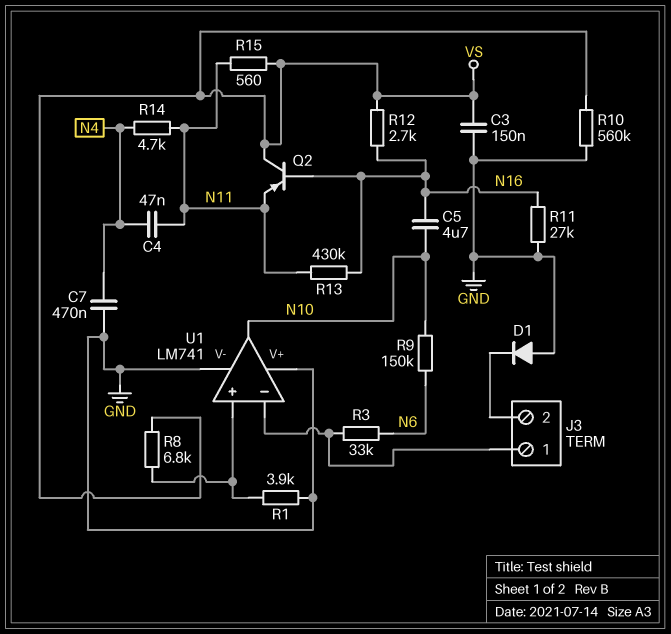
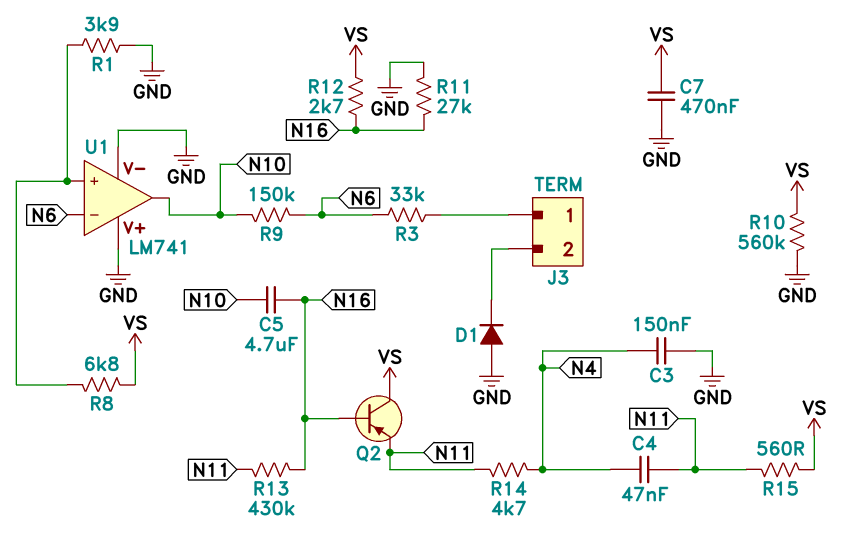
C3: 150nF (GND, VS) -> 150nF (GND, N4)
C7: 470nF (GND, N4) -> 470nF (GND, VS)
U1 pin in-: J3/1 -> N6

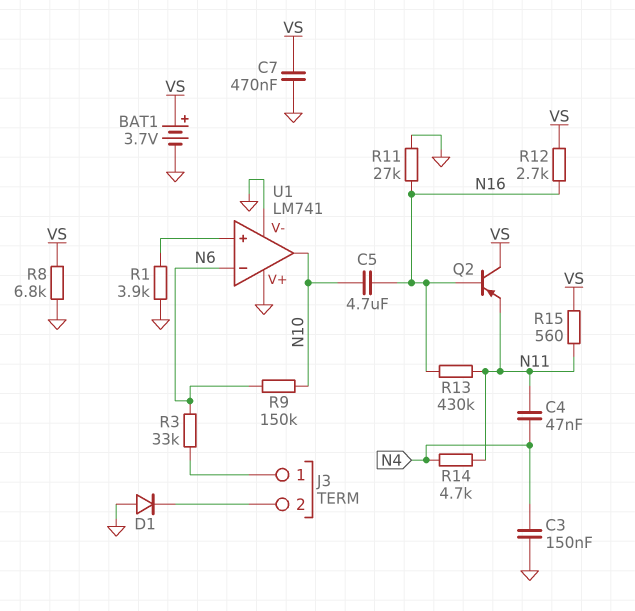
BAT1: none -> 3.7V (plus VS, minus GND)
R8: 6.8k (U1/in+, VS) -> 6.8k (GND, VS)
R10: 560k (GND, VS) -> none

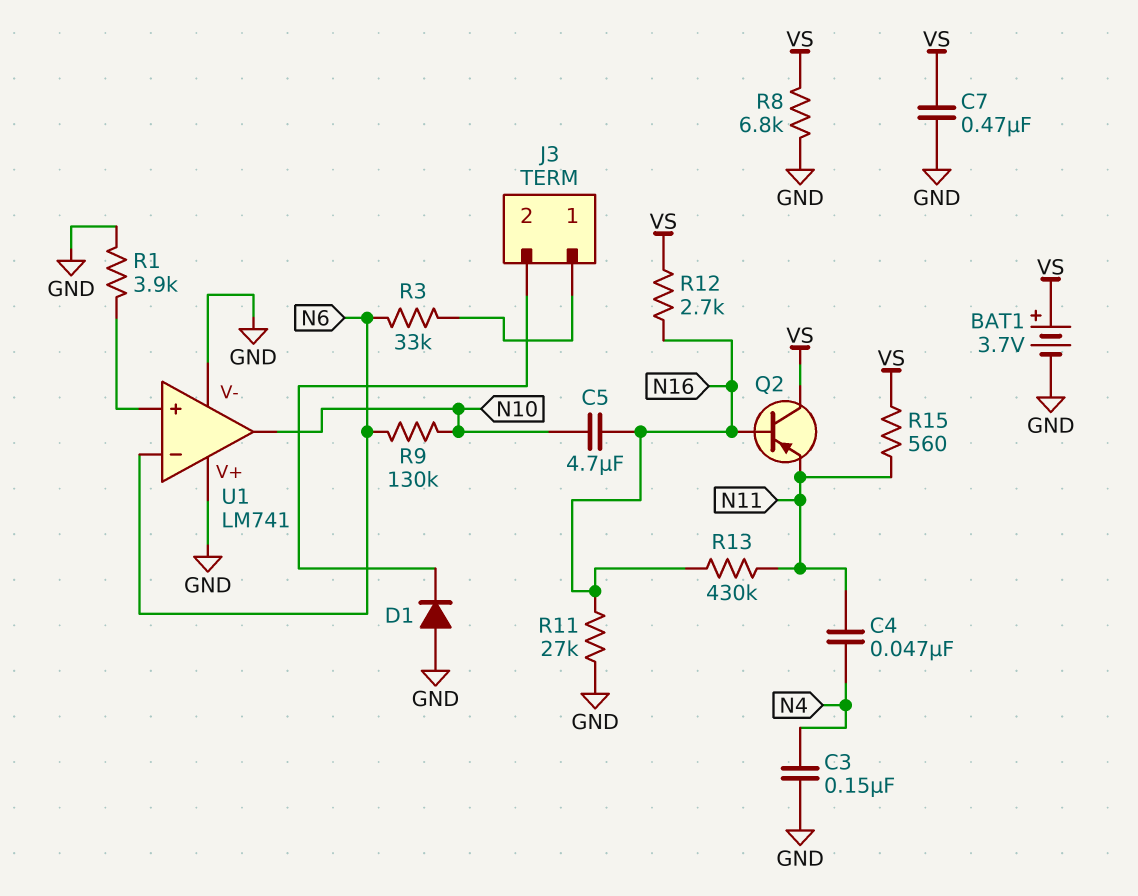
R9: 150k (N6, N10) -> 130k (N6, N10)
R14: 4.7k (N4, N11) -> none

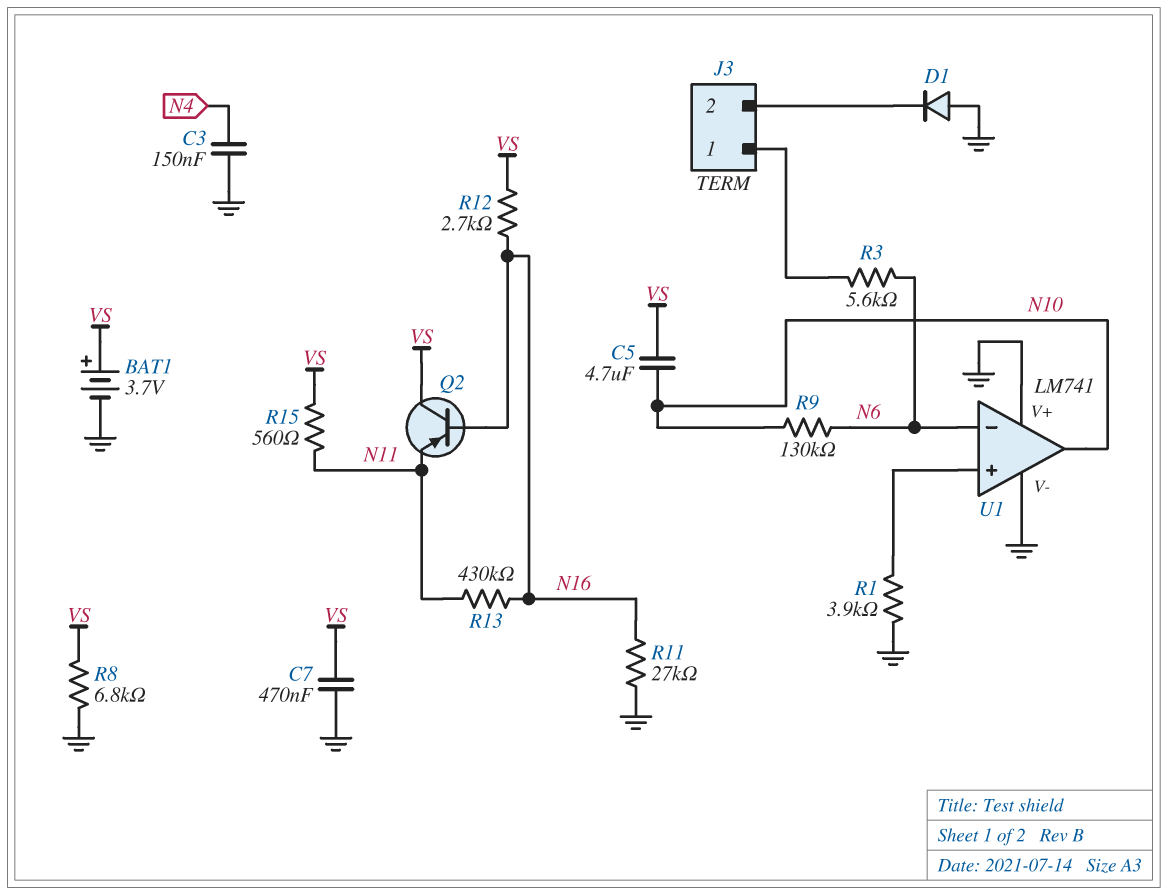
C4: 47nF (N4, N11) -> none
C5: 4.7uF (N10, N16) -> 4.7uF (N10, VS)
R3: 33k (J3/1, N6) -> 5.6k (J3/1, N6)

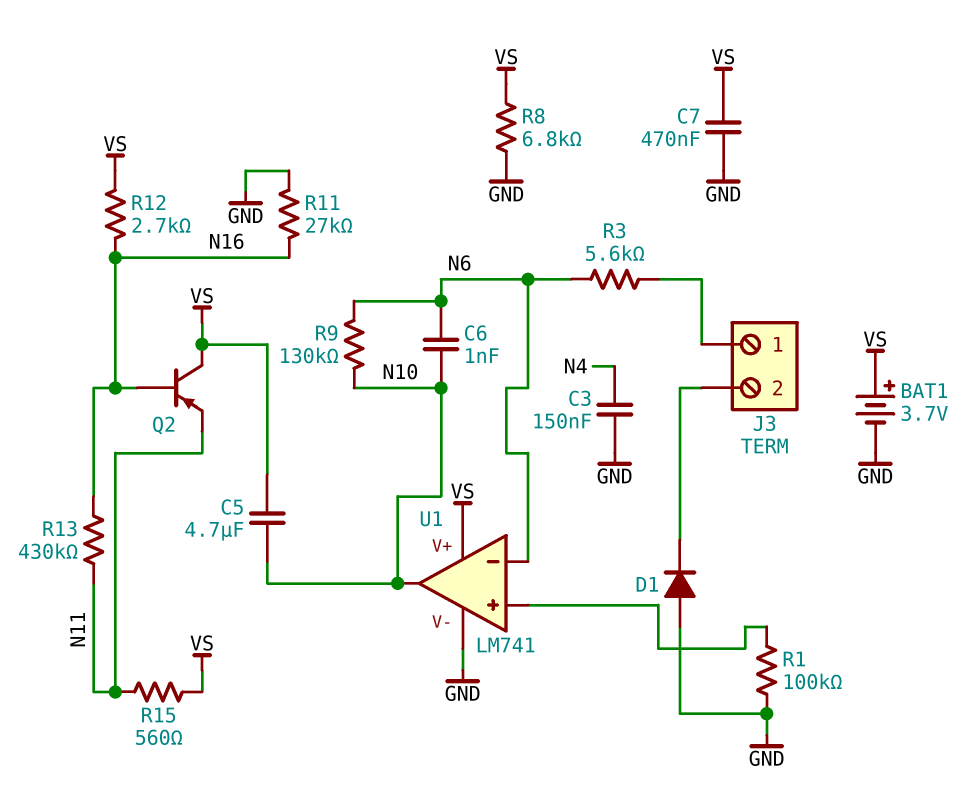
C6: none -> 1nF (N6, N10)
R1: 3.9k (GND, U1/in+) -> 100k (GND, U1/in+)
U1 pin V+: GND -> VS

